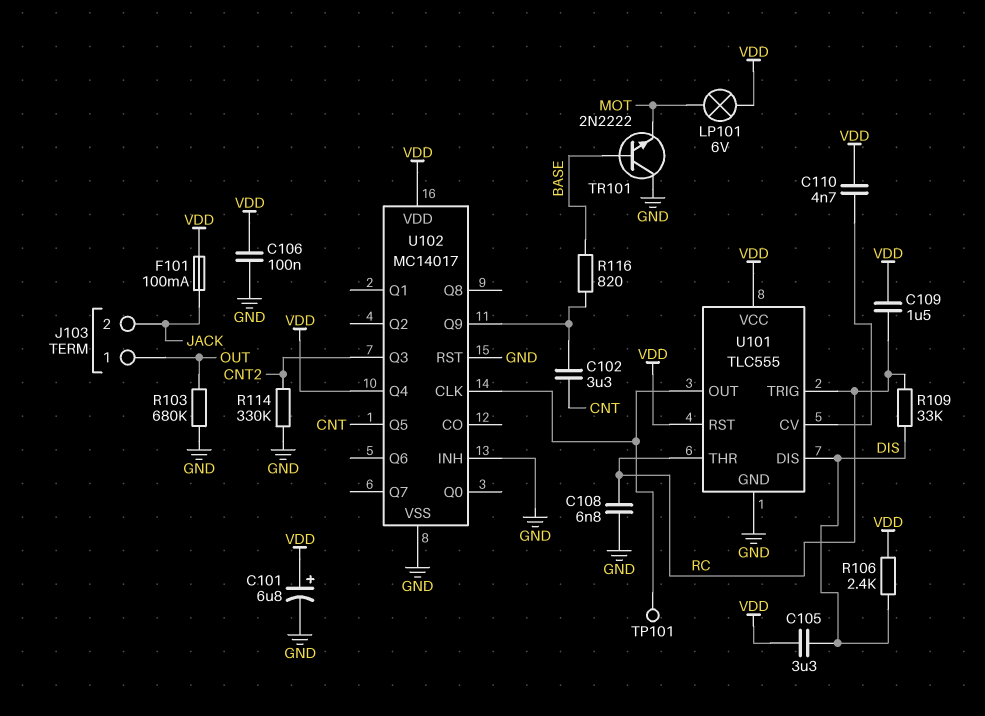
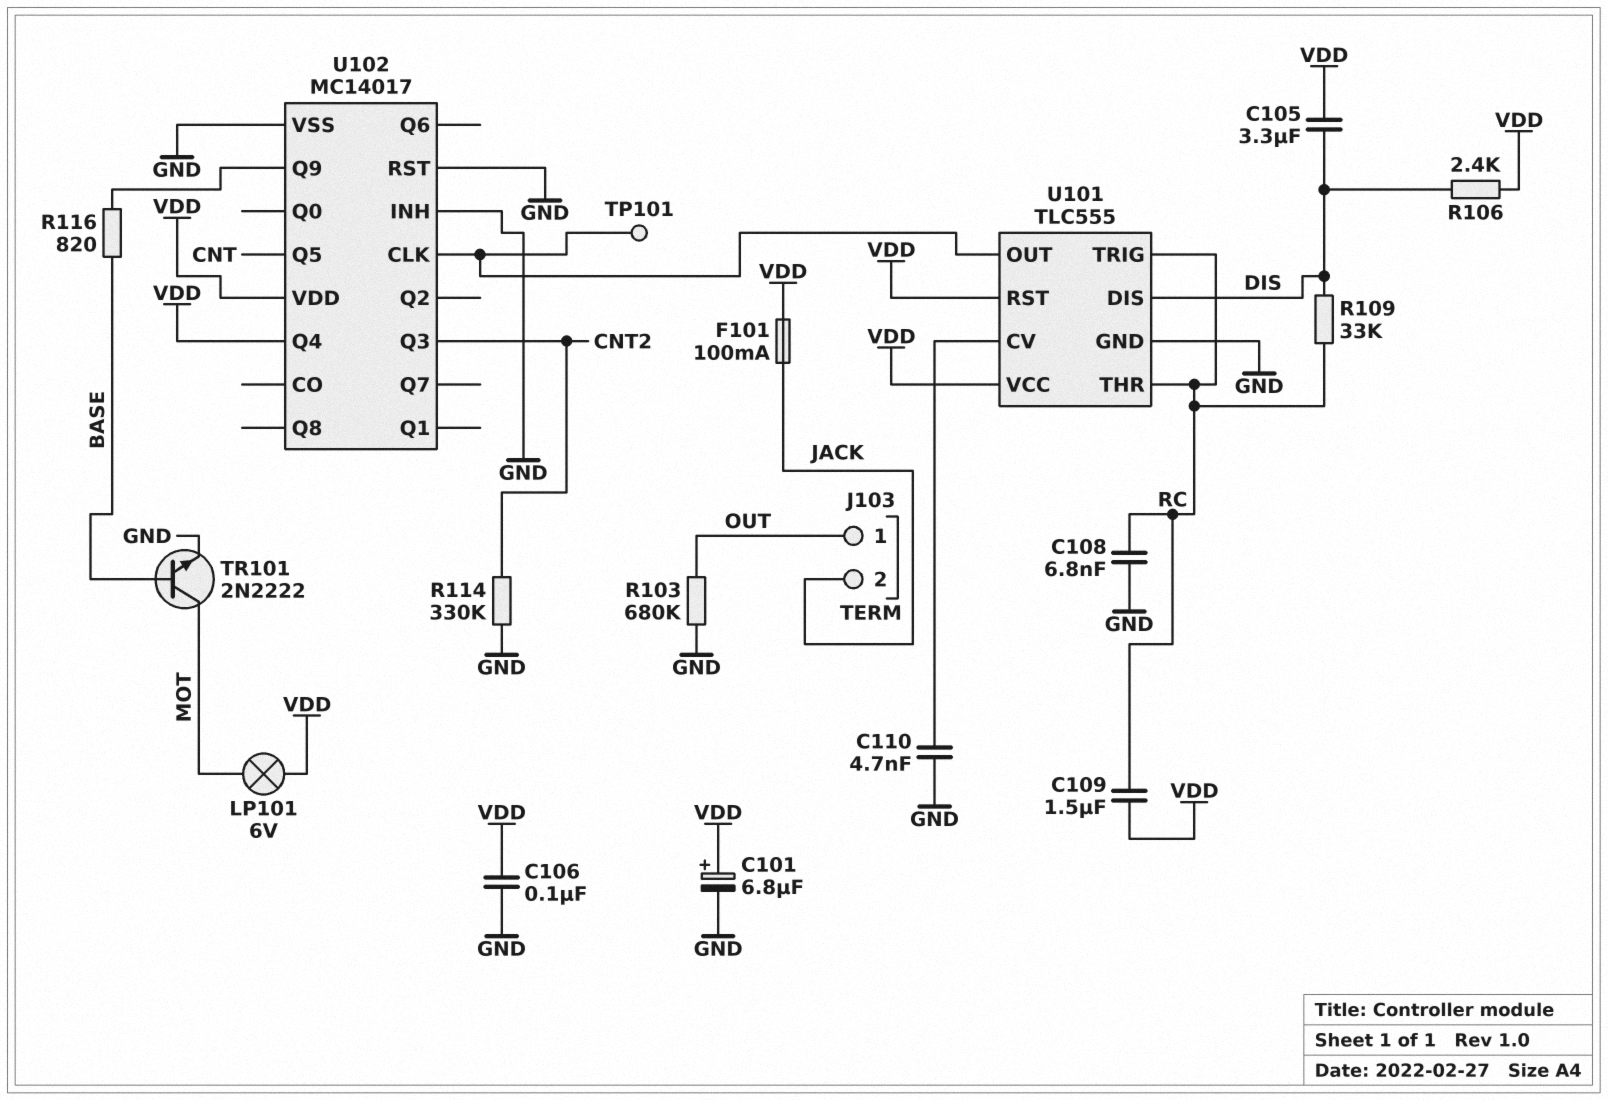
C102: 3.3uF (CNT, U102/Q9) -> none
C110: 4.7nF (U101/CV, VDD) -> 4.7nF (GND, U101/CV)
TR101: NPN 2N2222 (B BASE, C GND, E MOT) -> NPN 2N2222 (B BASE, C MOT, E GND)

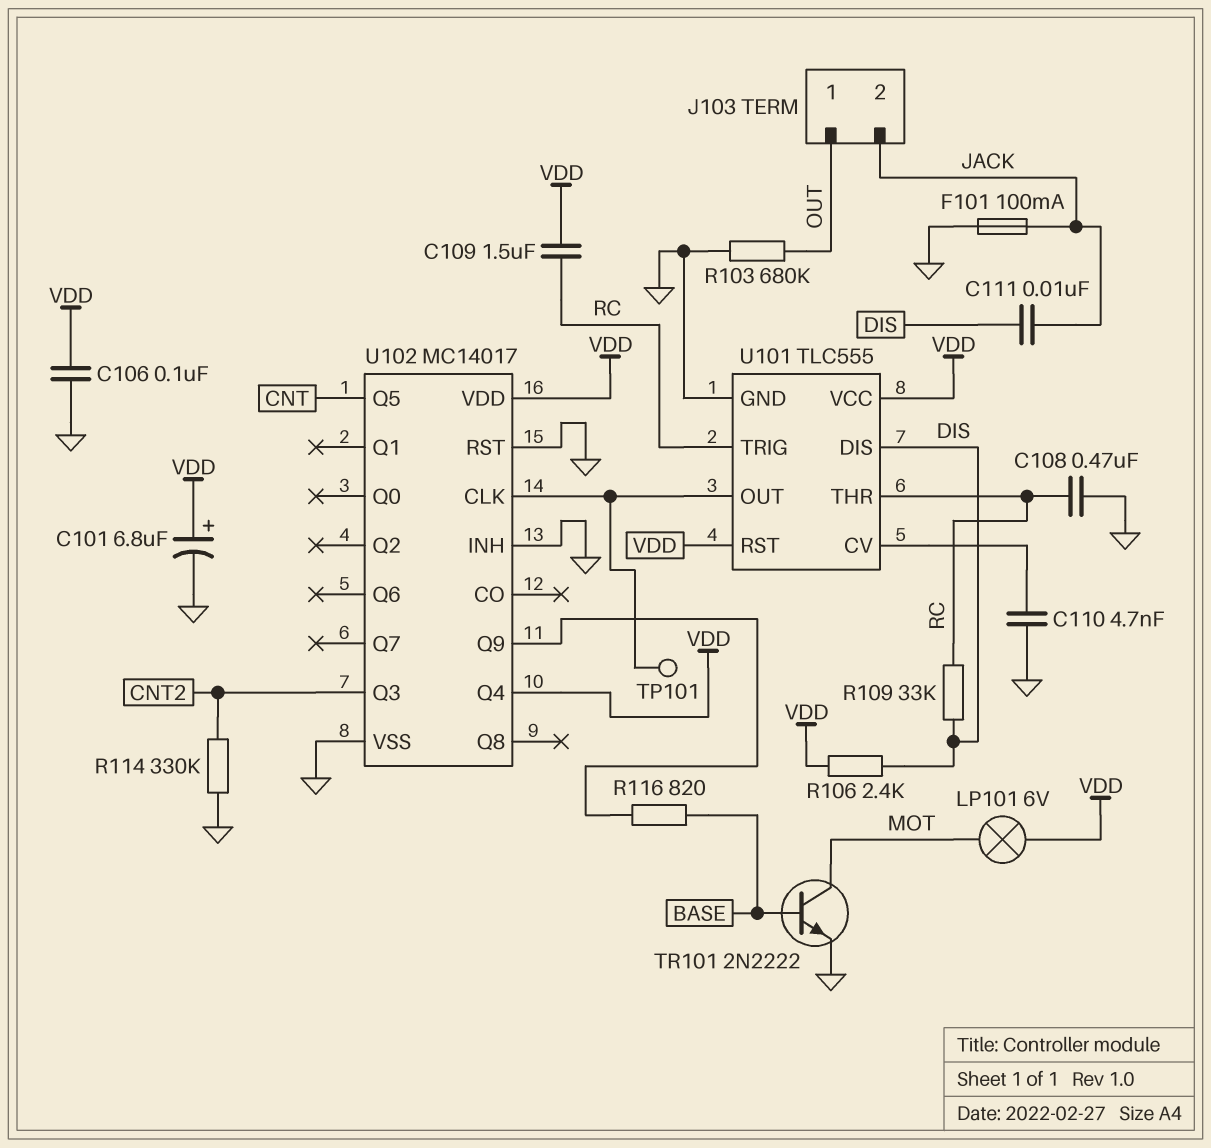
C105: 3.3uF (DIS, VDD) -> none
C108: 6.8nF (GND, RC) -> 470nF (GND, RC)
C111: none -> 10nF (DIS, JACK)
F101: 100mA (JACK, VDD) -> 100mA (GND, JACK)

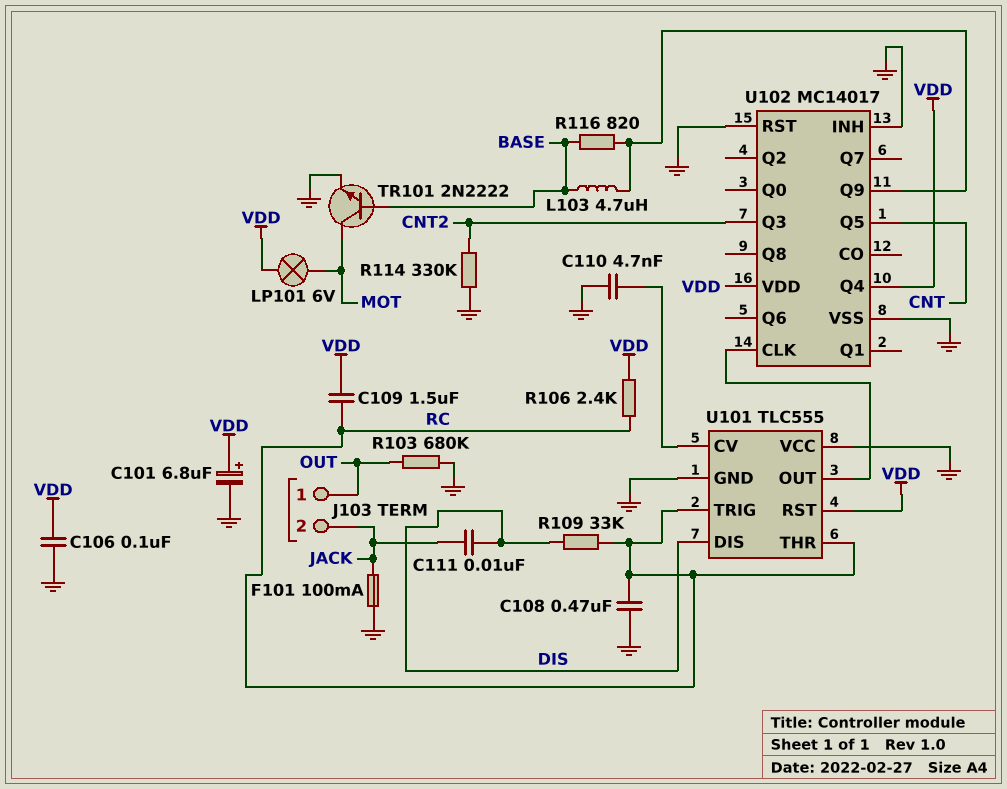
L103: none -> 4.7uH (BASE, U102/Q9)
R106: 2.4k (DIS, VDD) -> 2.4k (RC, VDD)
TP101: test point (U101/OUT) -> none
U101 pin VCC: VDD -> GND

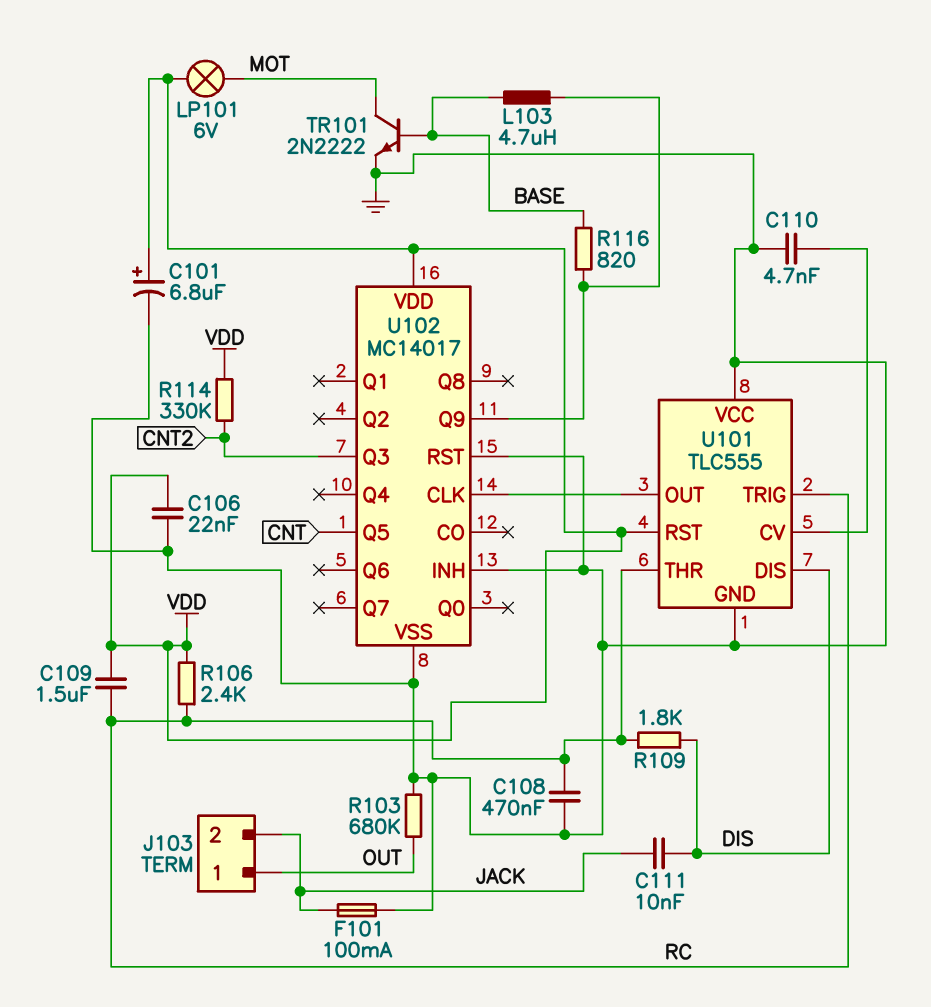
C106: 100nF (GND, VDD) -> 22nF (GND, VDD)
R109: 33k (DIS, RC) -> 1.8k (DIS, RC)
R114: 330k (CNT2, GND) -> 330k (CNT2, VDD)
U102 pin Q4: VDD -> none

